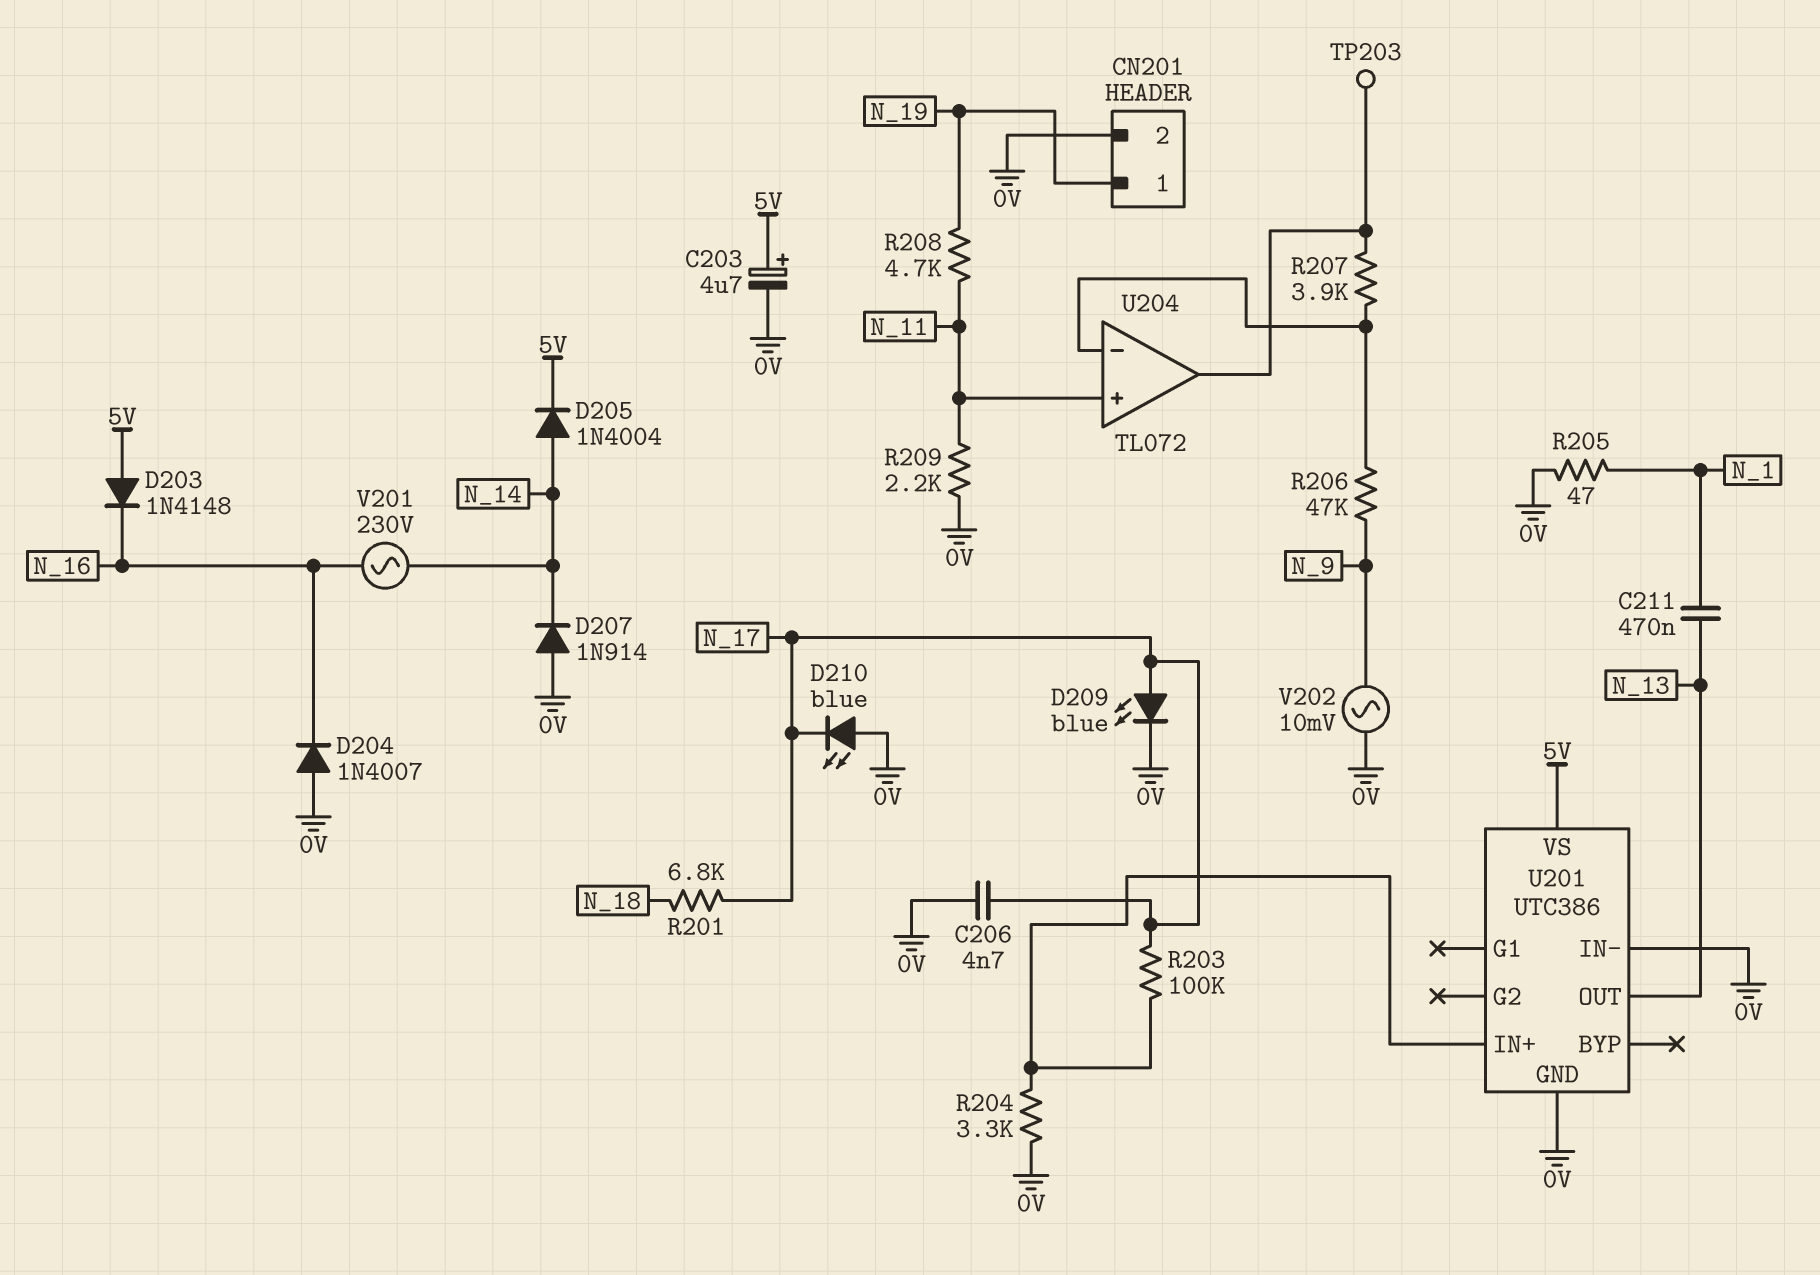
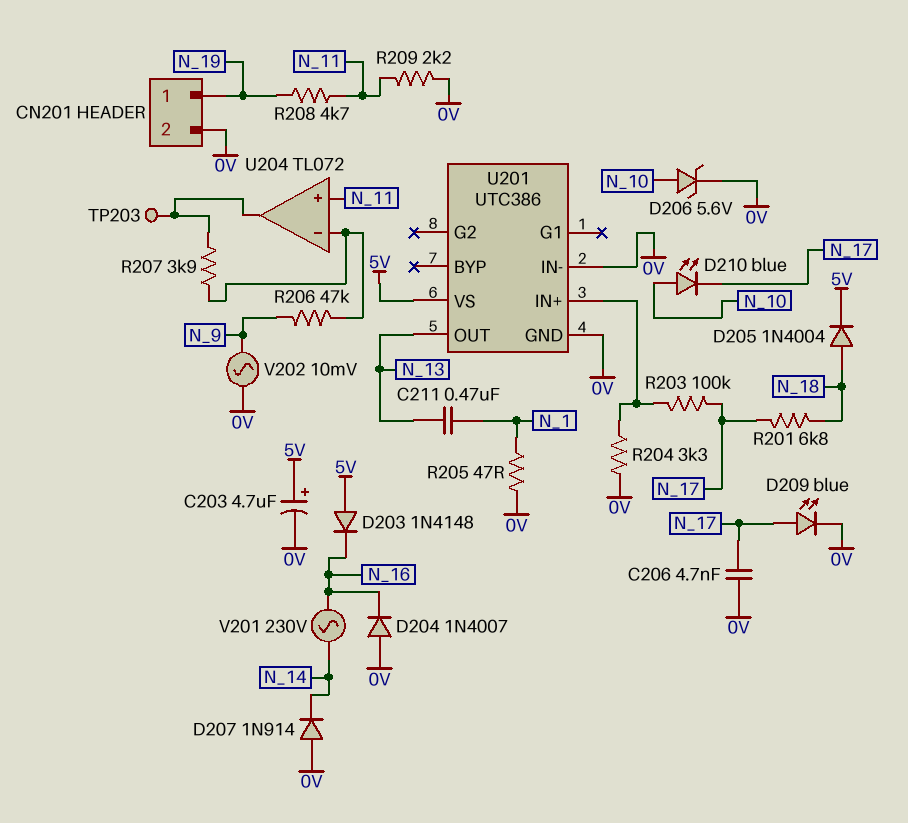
D205: diode 1N4004 (A N_14, K 5V) -> diode 1N4004 (A N_18, K 5V)
D206: none -> zener 5.6V (A N_10, K 0V)
D210: LED blue (A 0V, K N_17) -> LED blue (A N_10, K N_17)

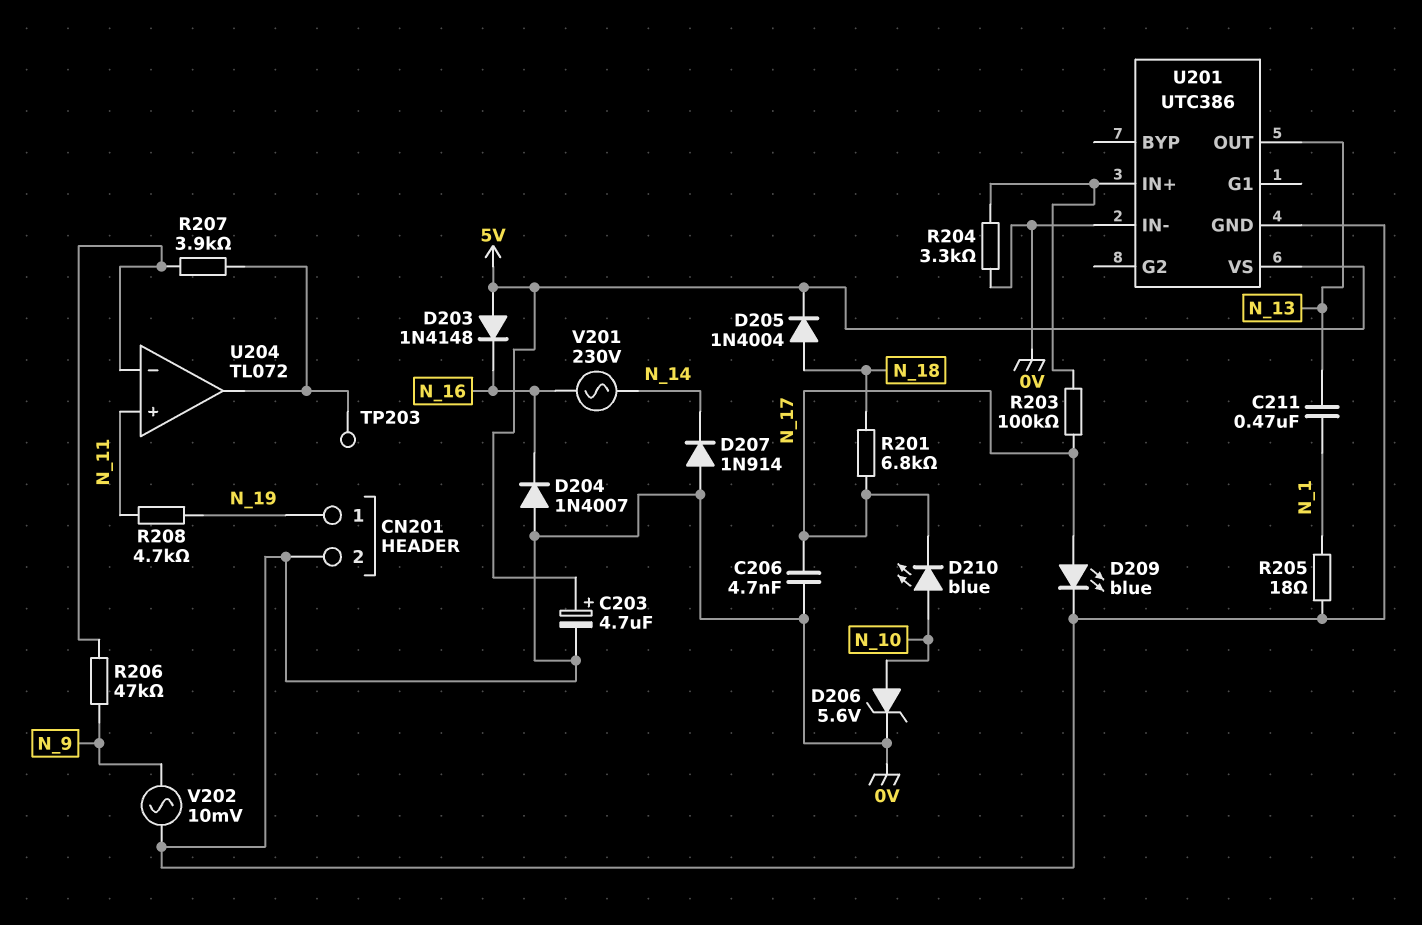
R205: 47 (0V, N_1) -> 18 (0V, N_1)
R209: 2.2k (0V, N_11) -> none

